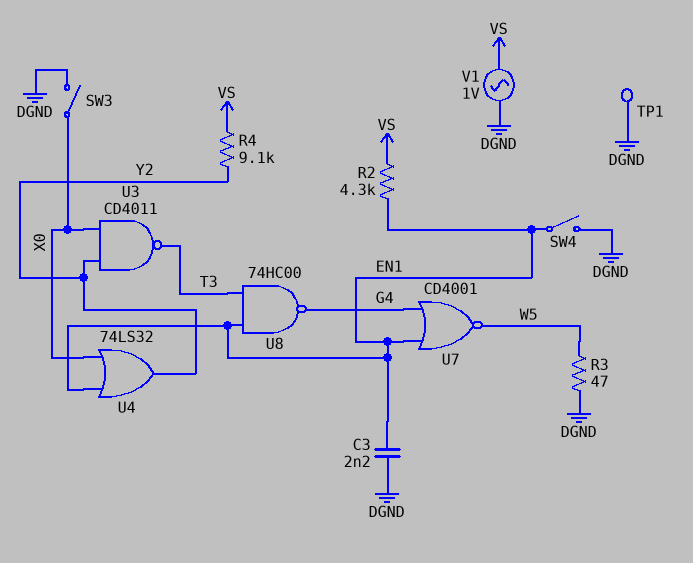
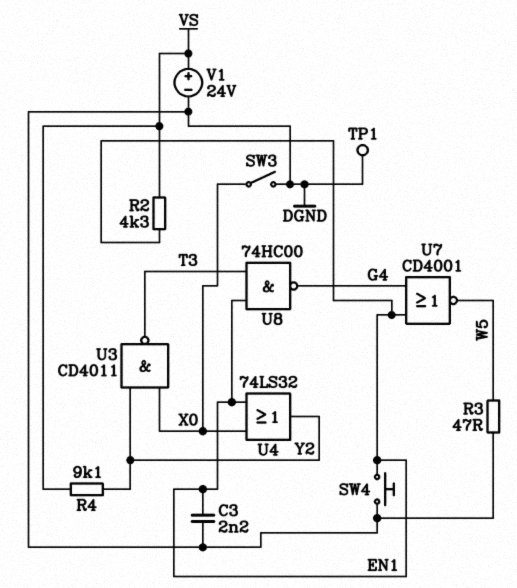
SW4: switch (DGND, EN1) -> button (DGND, EN1)
V1: AC 1V (DGND, VS) -> 24V (plus VS, minus DGND)

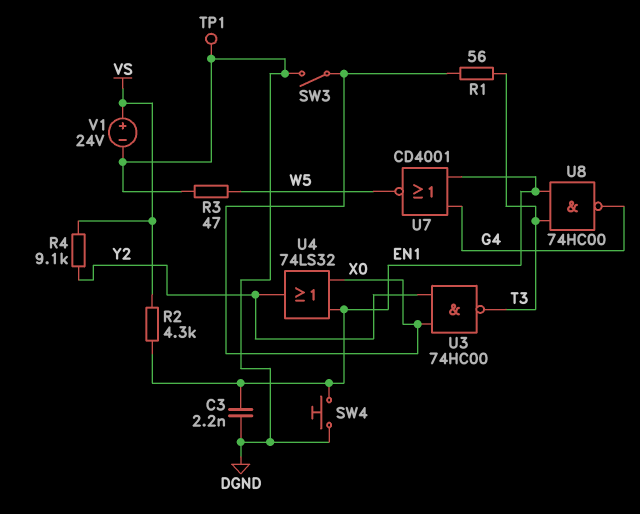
R1: none -> 56 (T3, X0)
U3: NAND CD4011 (in X0, in Y2, out T3) -> NAND 74HC00 (in X0, in Y2, out T3)

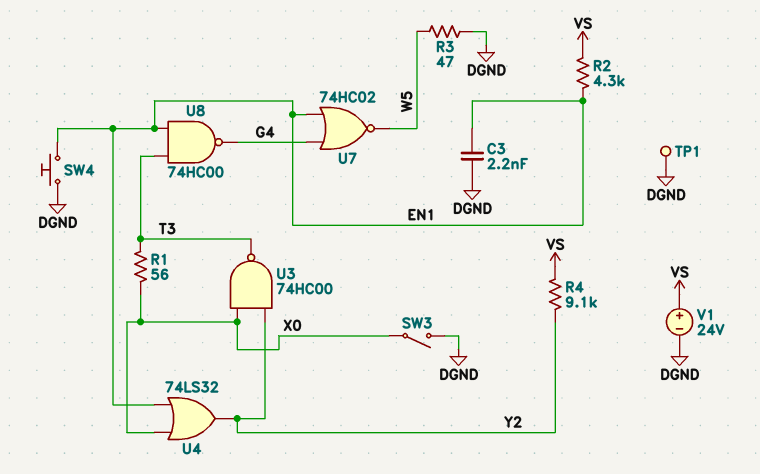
U7: NOR CD4001 (in EN1, in G4, out W5) -> NOR 74HC02 (in EN1, in G4, out W5)

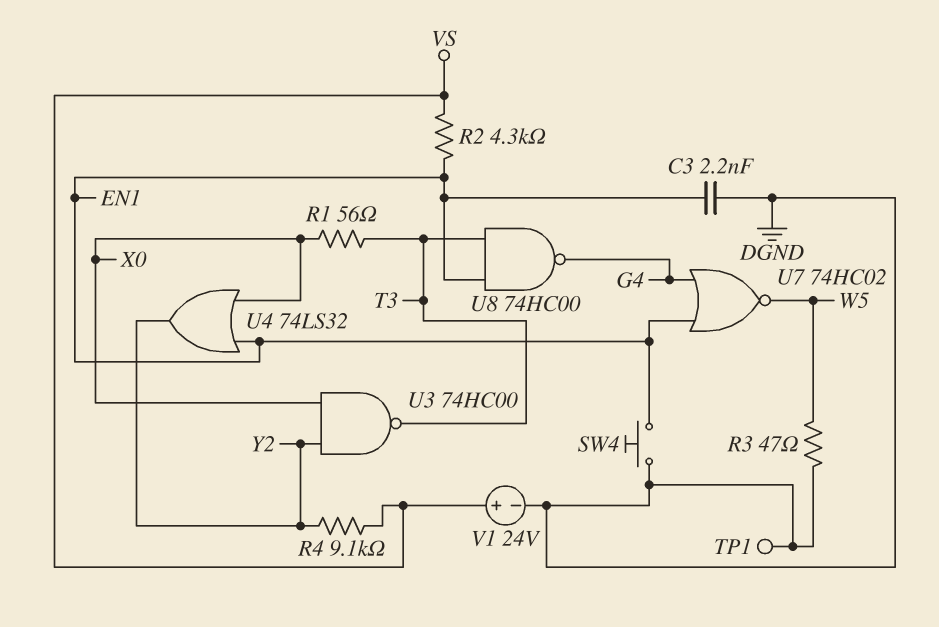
SW3: switch (DGND, X0) -> none

